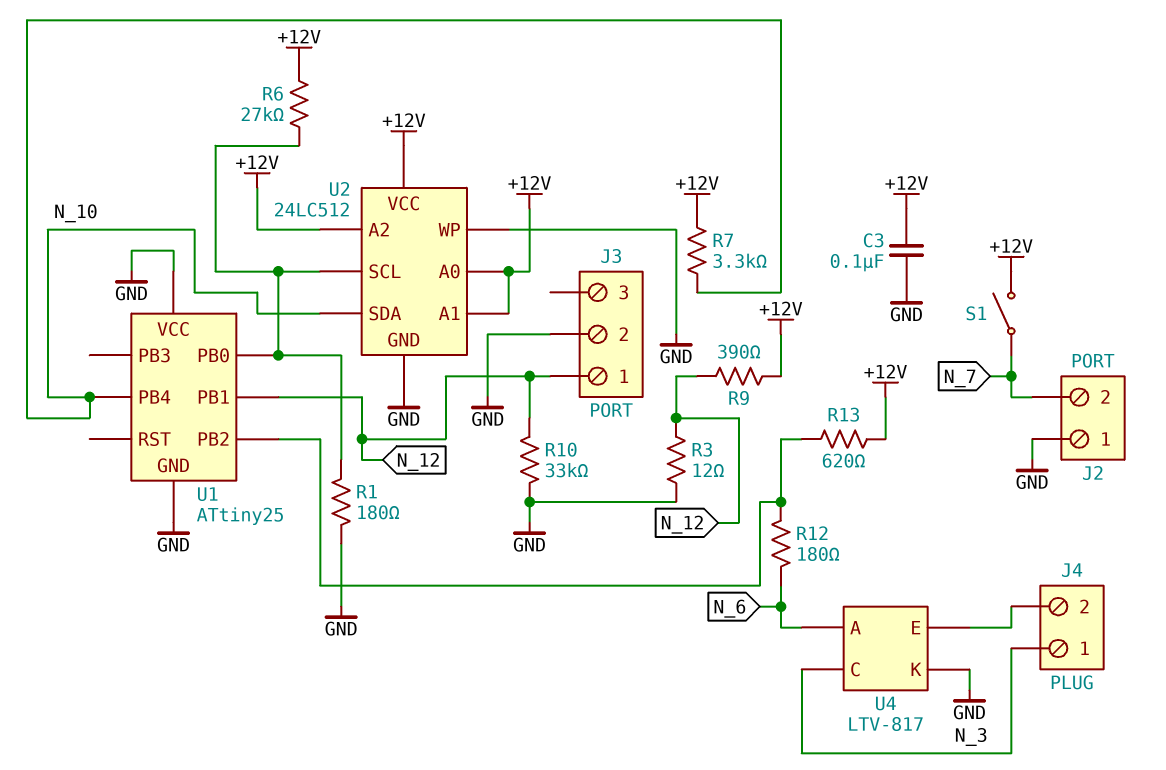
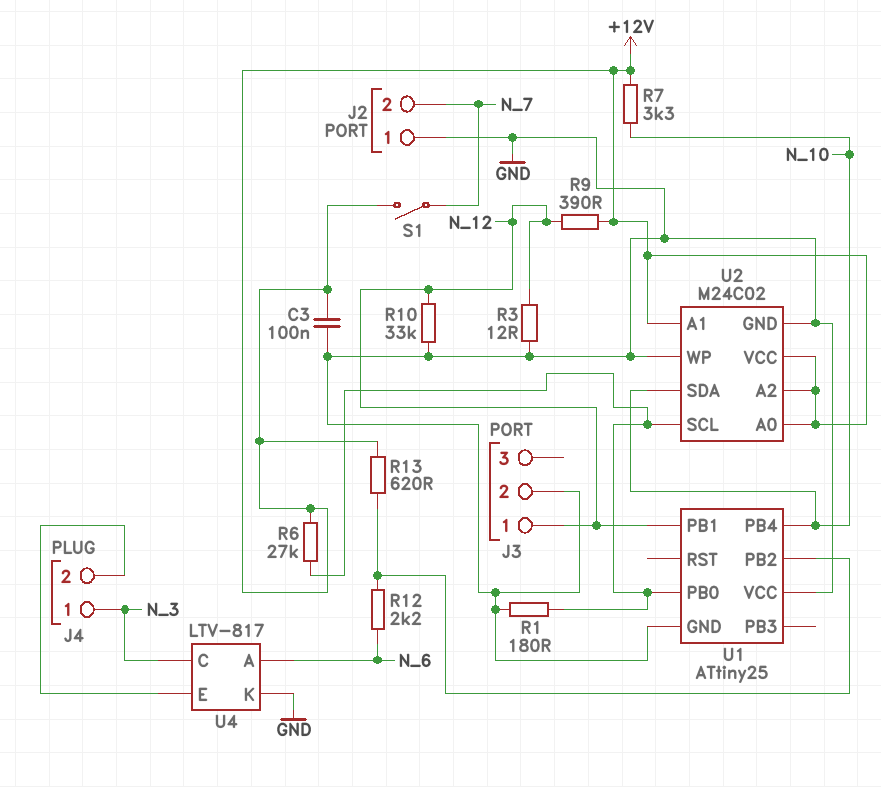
R12: 180 (N_6, U1/PB2) -> 2.2k (N_6, U1/PB2)
U2: 24LC512 -> M24C02

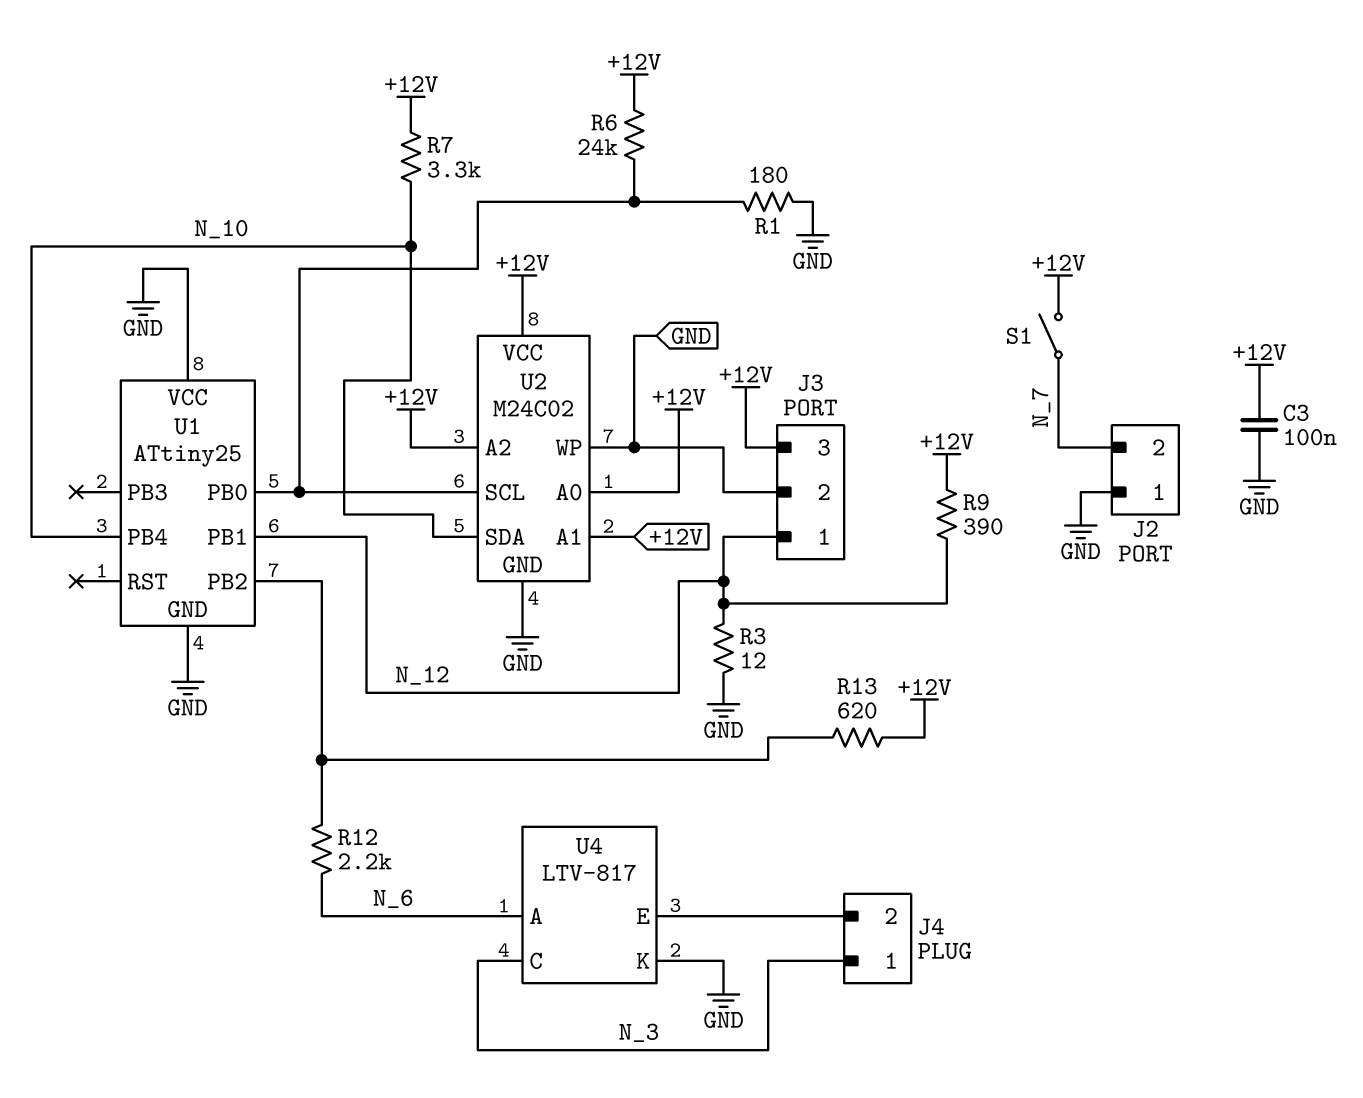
J3 pin 3: none -> +12V
R6: 27k (+12V, U1/PB0) -> 24k (+12V, U1/PB0)
R10: 33k (GND, N_12) -> none

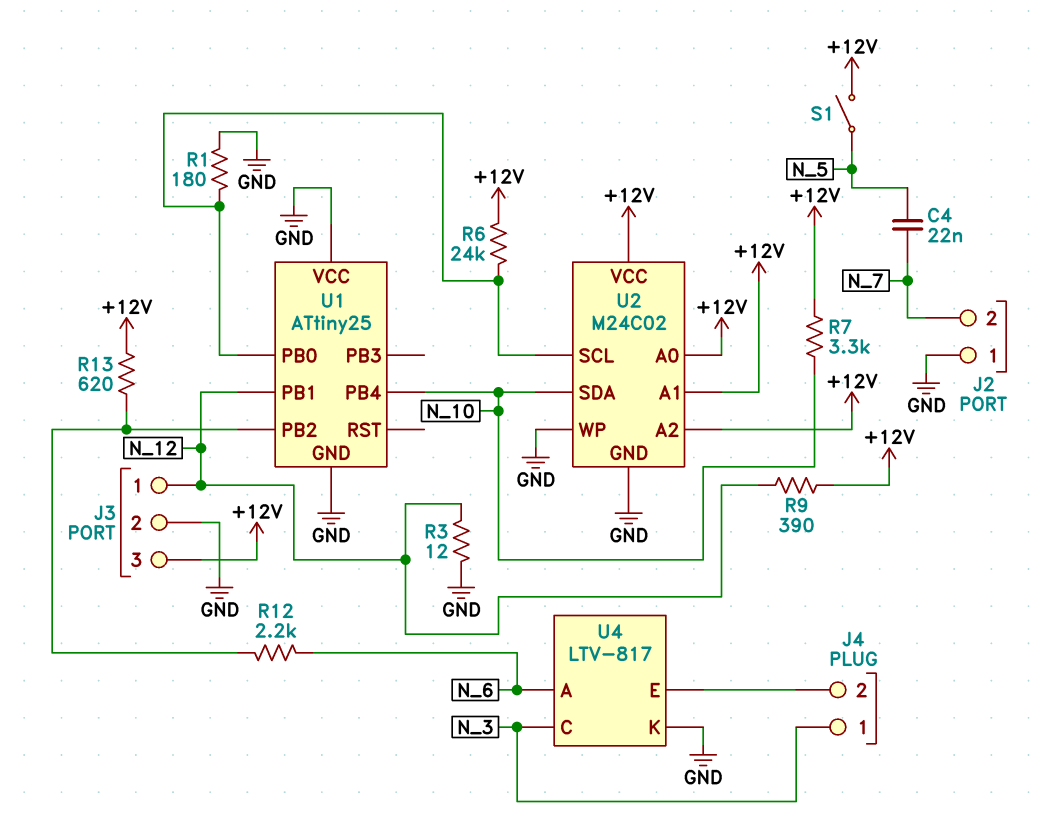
C3: 100nF (+12V, GND) -> none
C4: none -> 22nF (N_5, N_7)
S1: switch (+12V, N_7) -> switch (+12V, N_5)

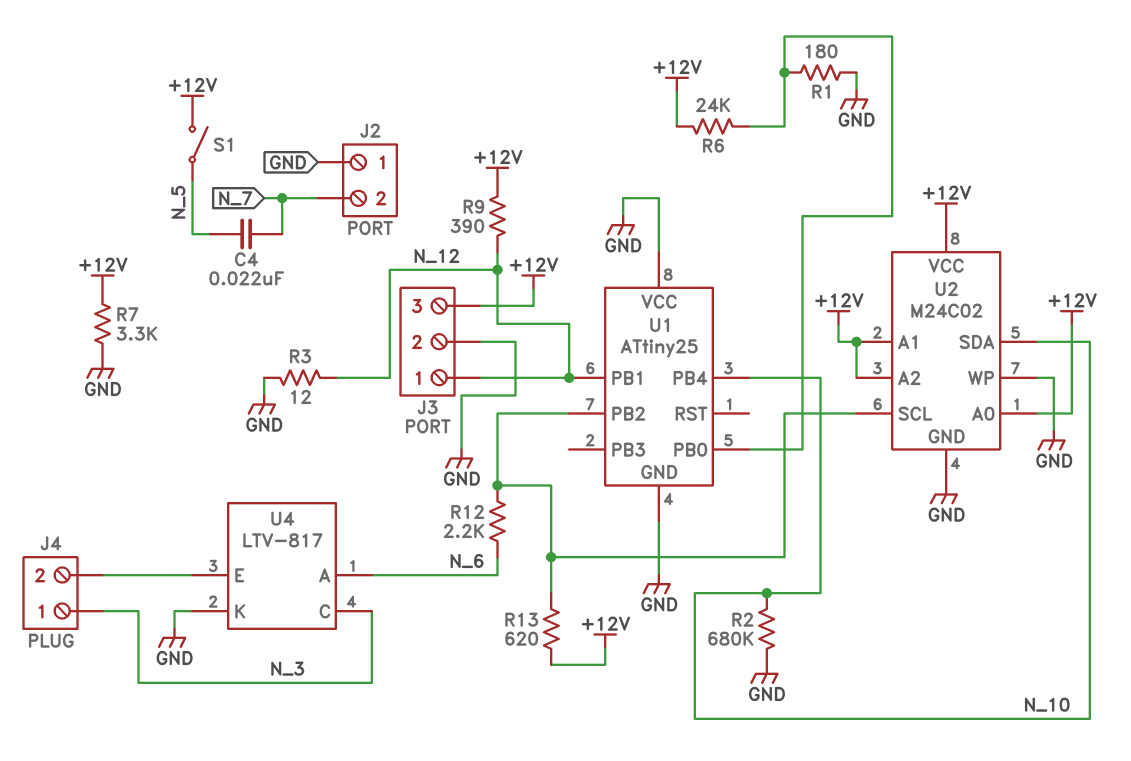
R2: none -> 680k (GND, N_10)
R7: 3.3k (+12V, N_10) -> 3.3k (+12V, GND)
U2 pin SCL: U1/PB0 -> U1/PB2

